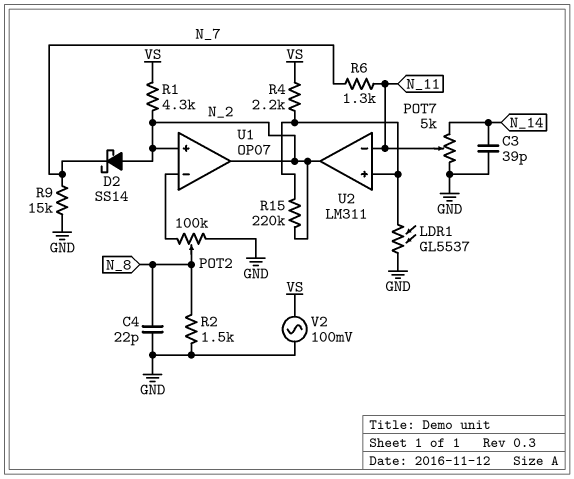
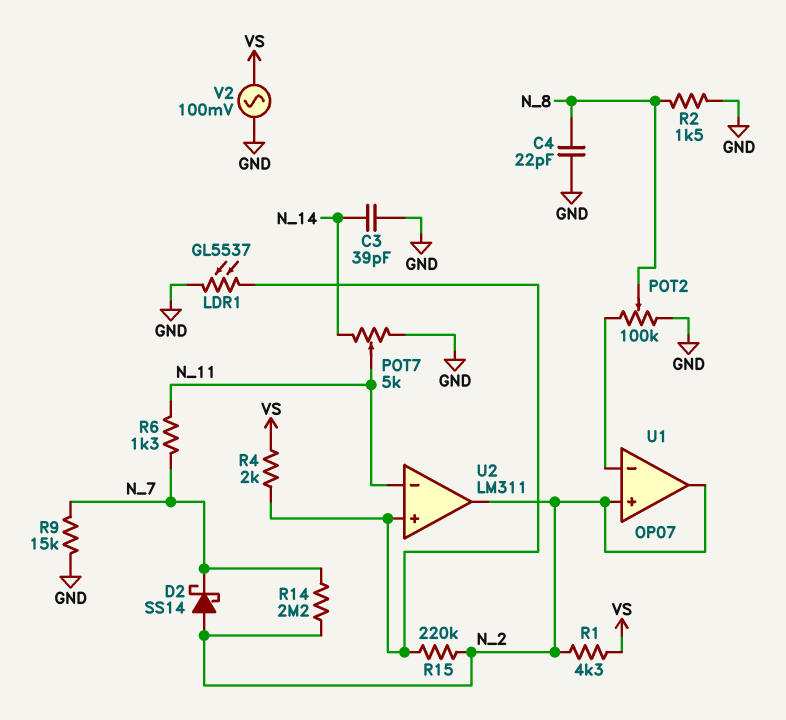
R4: 2.2k (U2/in+, VS) -> 2k (U2/in+, VS)
R14: none -> 2.2M (N_2, N_7)

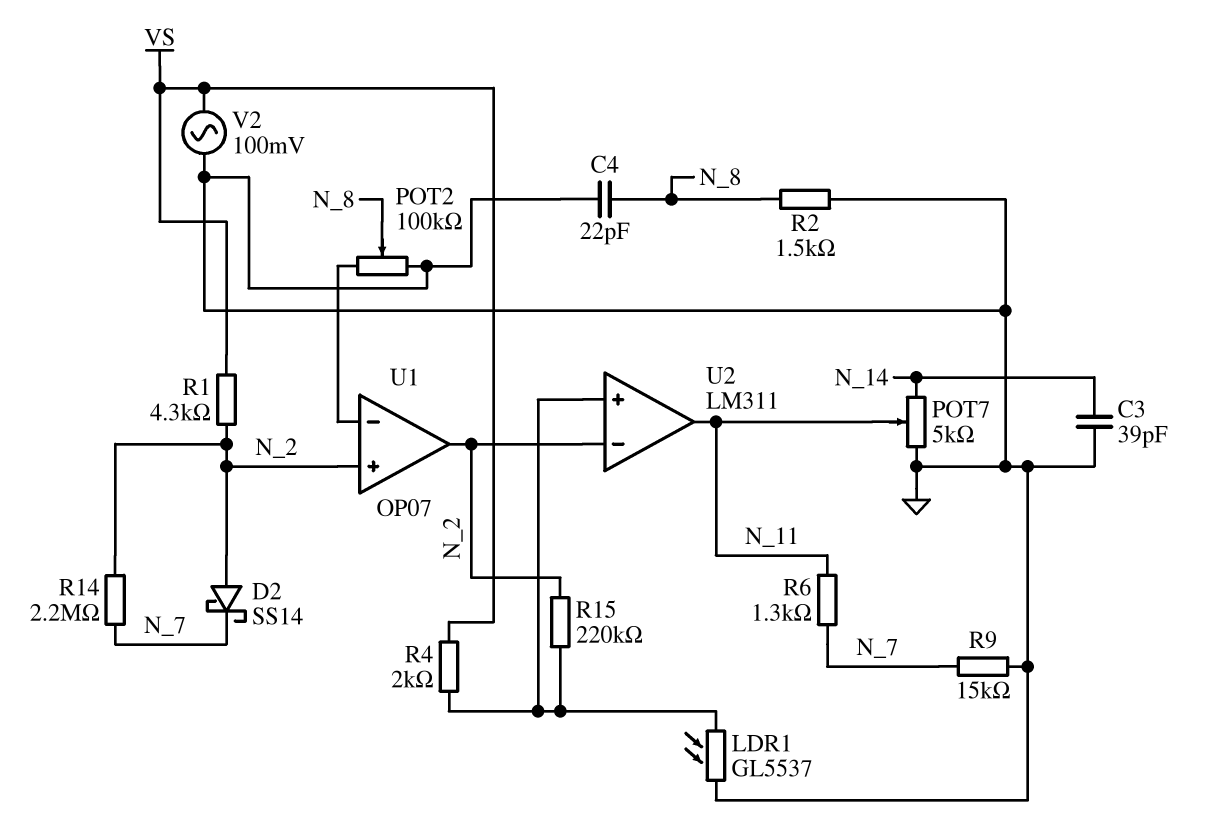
U2 pin in-: N_11 -> N_2
U2 pin out: N_2 -> N_11

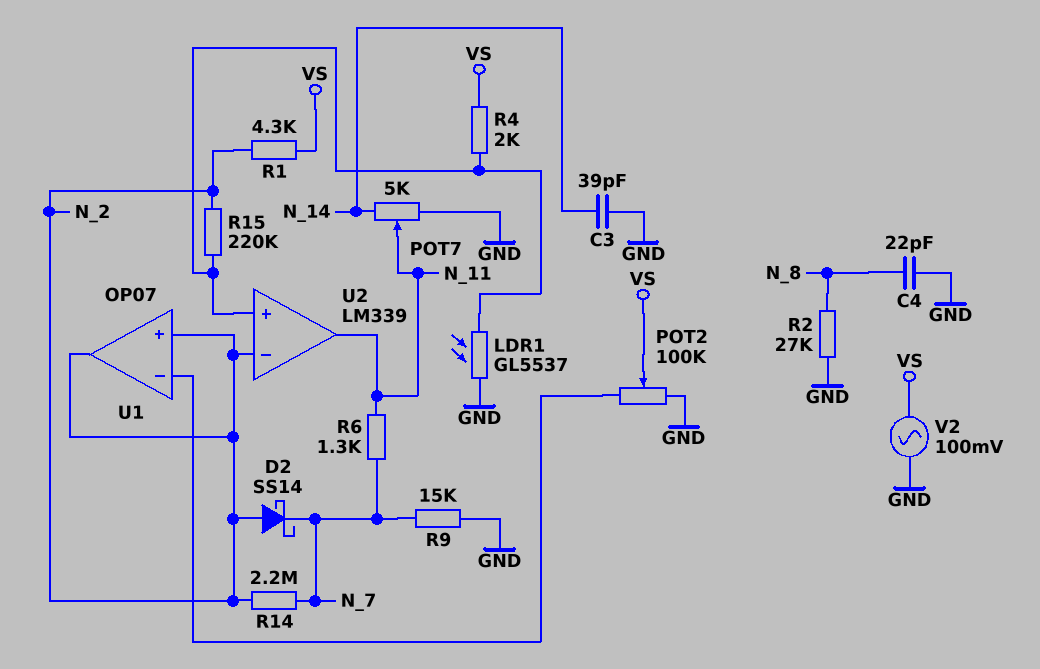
POT2: 100k (GND, U1/in-, wiper N_8) -> 100k (GND, U1/in-, wiper VS)
R2: 1.5k (GND, N_8) -> 27k (GND, N_8)
U2: LM311 -> LM339

